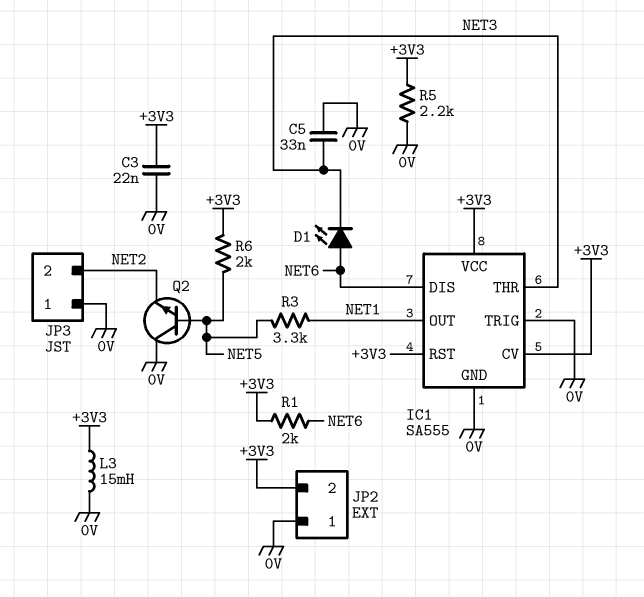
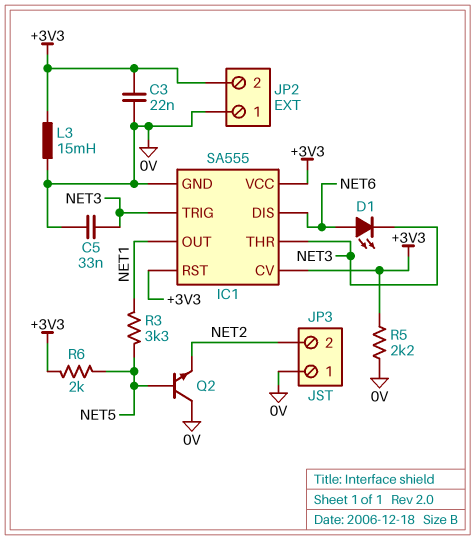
IC1 pin TRIG: 0V -> NET3
R1: 2k (+3V3, NET6) -> none

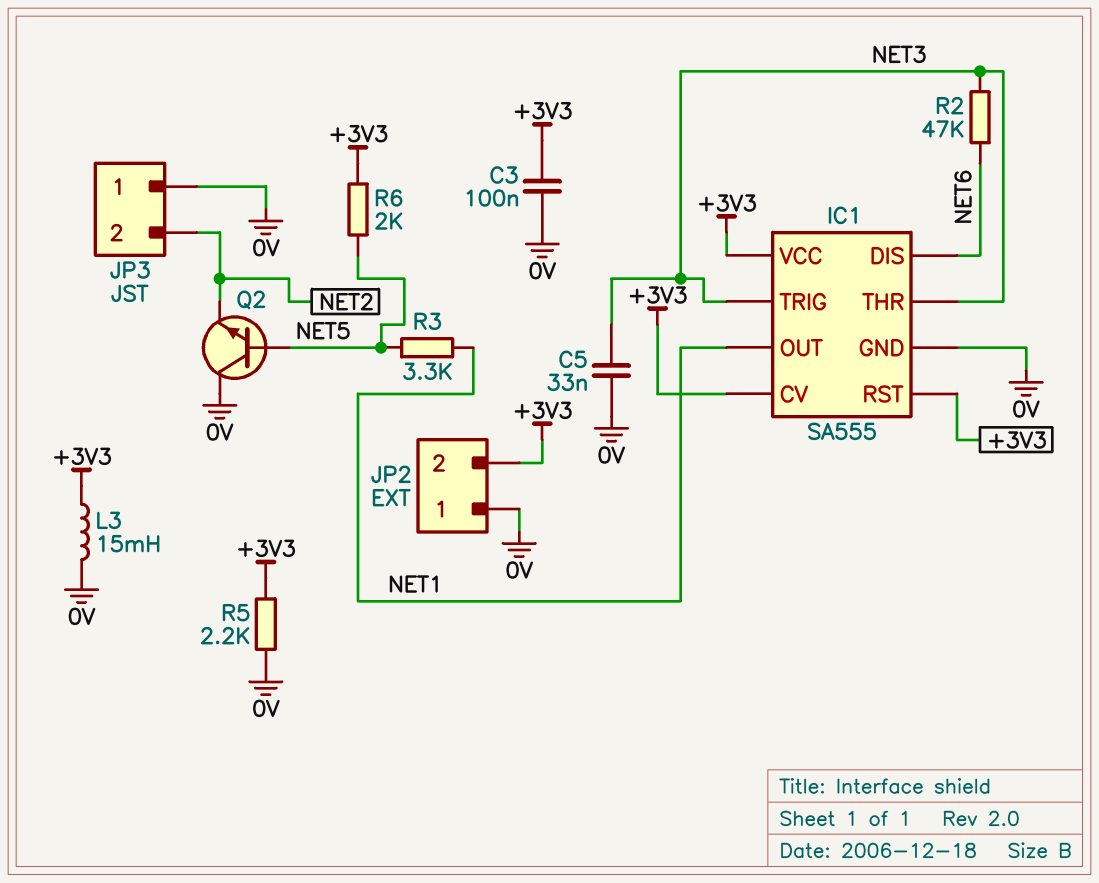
C3: 22nF (+3V3, 0V) -> 100nF (+3V3, 0V)
D1: LED (A NET6, K NET3) -> none
R2: none -> 47k (NET3, NET6)

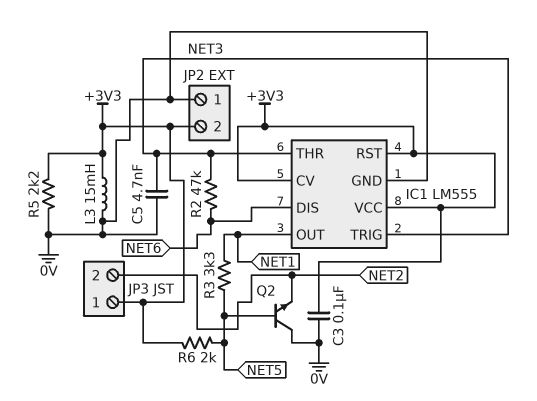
C5: 33nF (0V, NET3) -> 4.7nF (0V, NET3)
IC1: SA555 -> LM555
JP3 pin 1: 0V -> +3V3

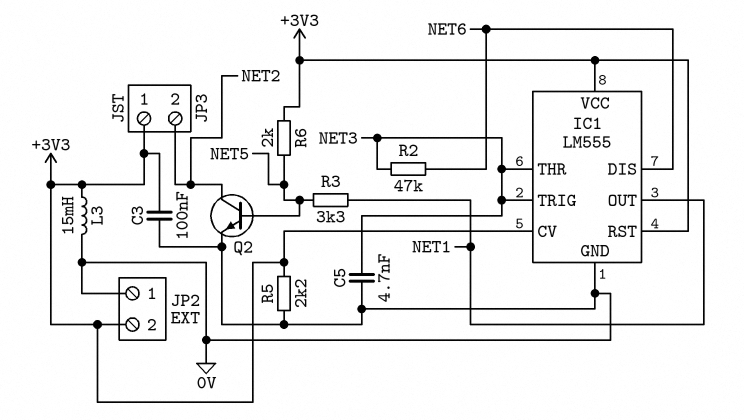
Q2: NPN (B NET5, C 0V, E NET2) -> NPN (B NET5, C NET2, E 0V)

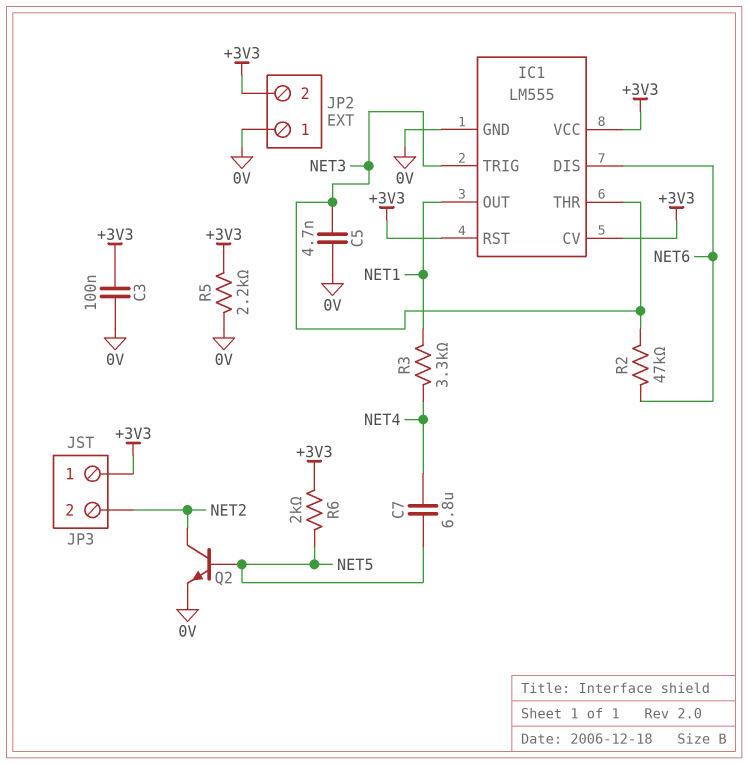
C7: none -> 6.8uF (NET4, NET5)
L3: 15mH (+3V3, 0V) -> none
R3: 3.3k (NET1, NET5) -> 3.3k (NET1, NET4)

